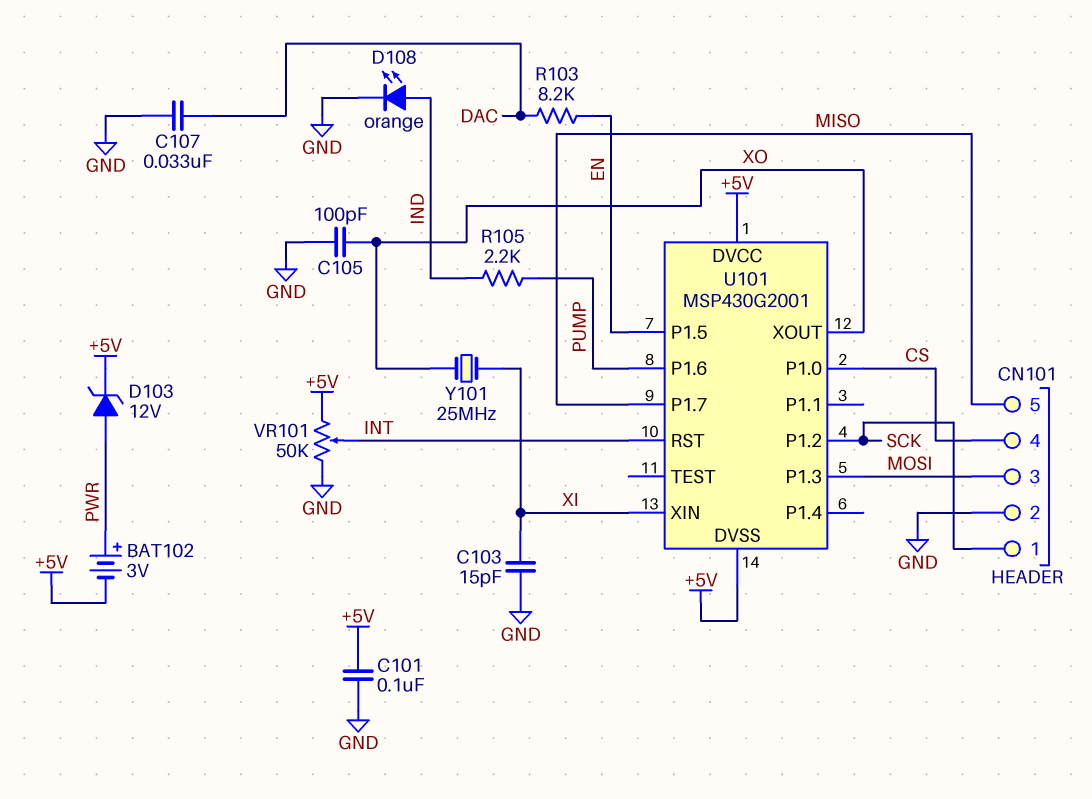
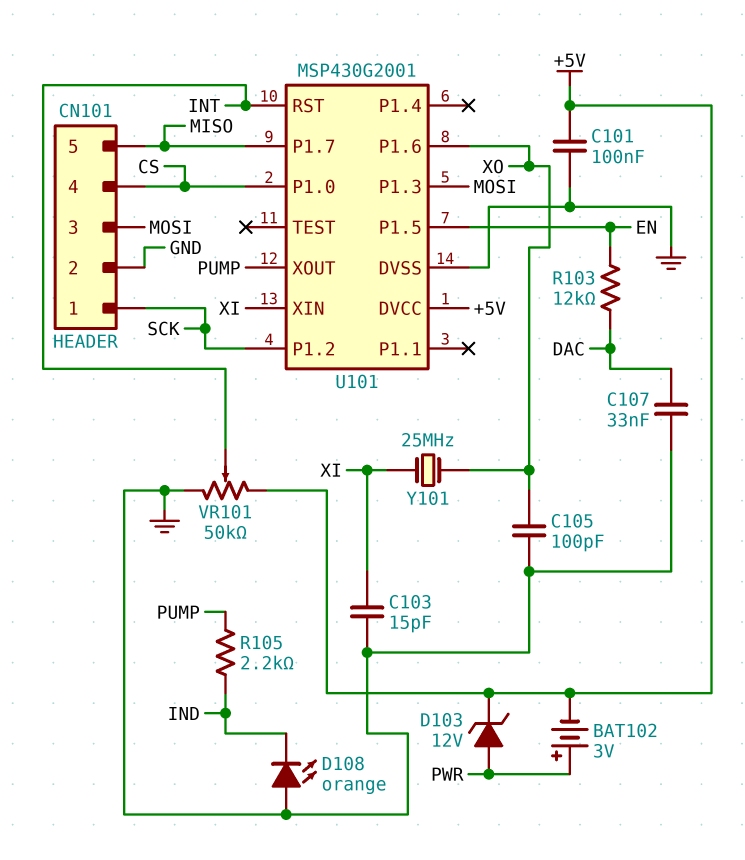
D108: LED orange (A IND, K GND) -> LED orange (A GND, K IND)
R103: 8.2k (DAC, EN) -> 12k (DAC, EN)
U101 pin DVSS: +5V -> GND
U101 pin P1.6: PUMP -> XO
U101 pin XOUT: XO -> PUMP

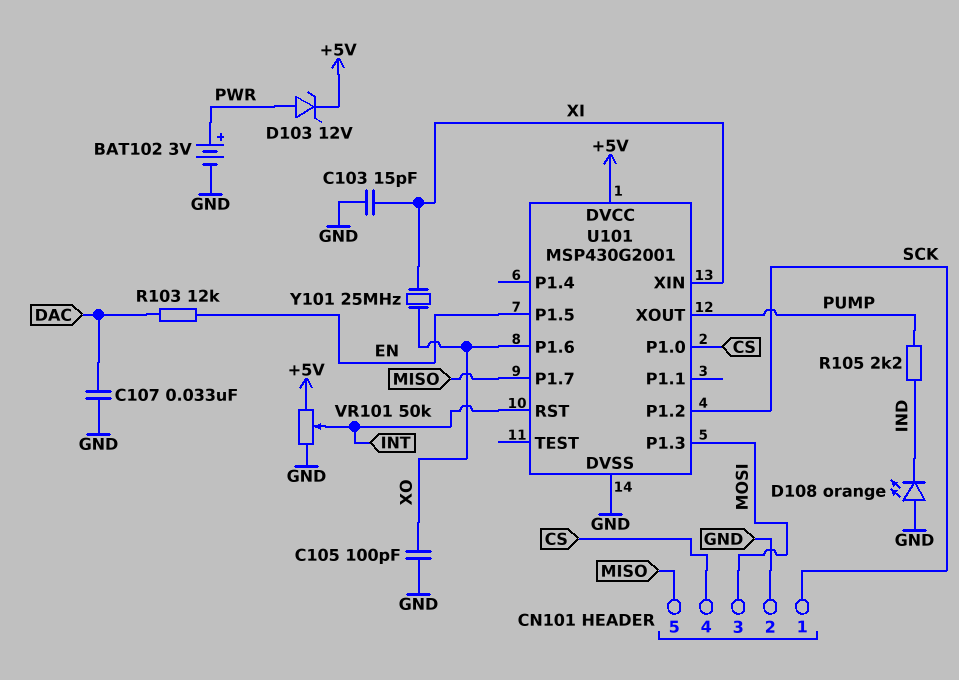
BAT102: 3V (plus PWR, minus +5V) -> 3V (plus PWR, minus GND)
C101: 100nF (+5V, GND) -> none

